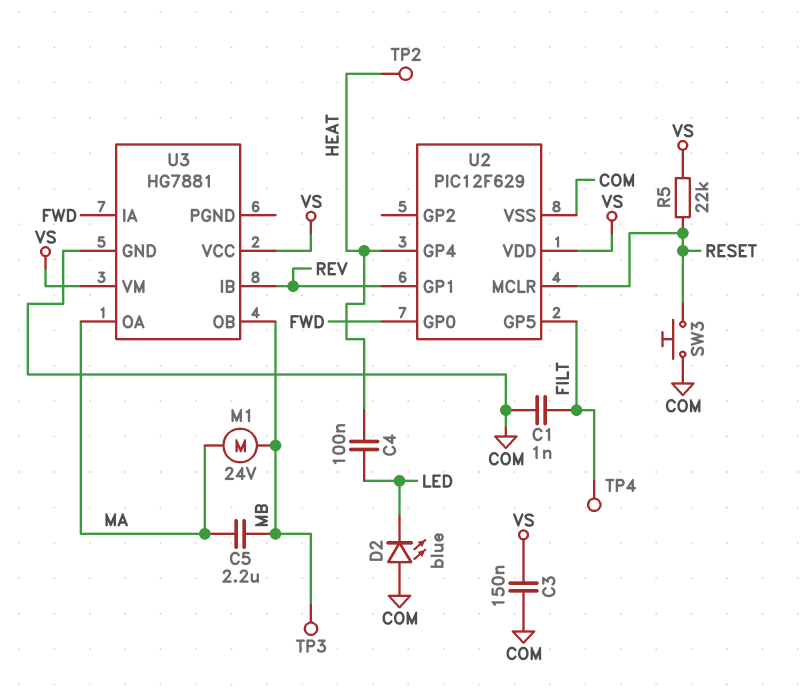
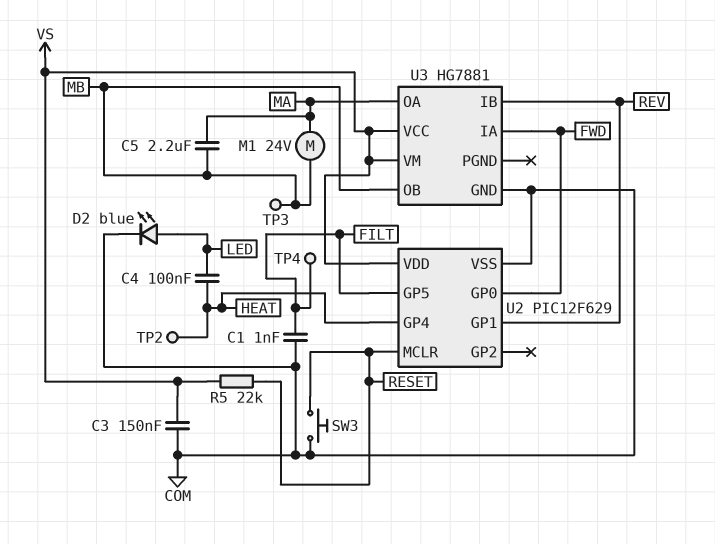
D2: LED blue (A COM, K LED) -> LED blue (A LED, K COM)

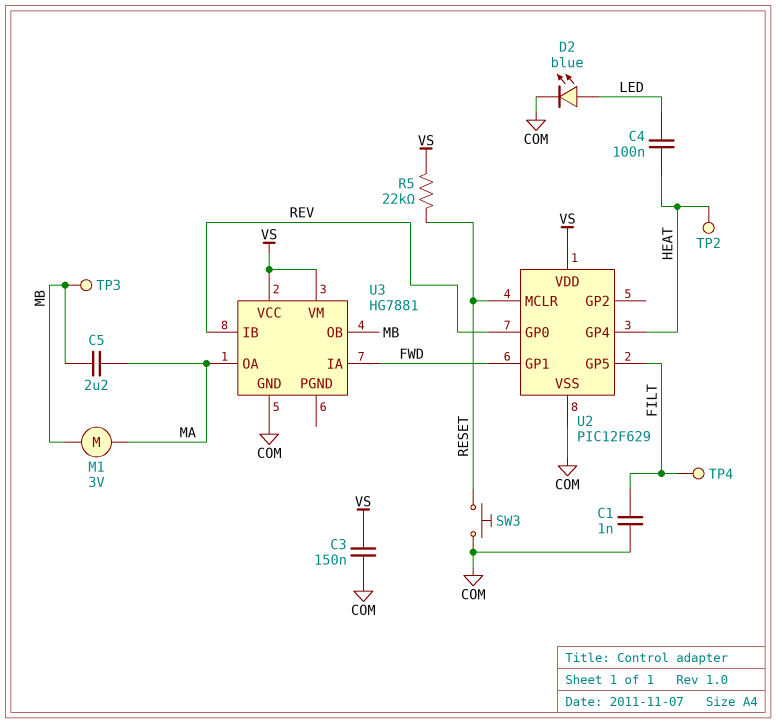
M1: motor 24V (MA, MB) -> motor 3V (MA, MB)
U2 pin GP0: FWD -> REV
U2 pin GP1: REV -> FWD

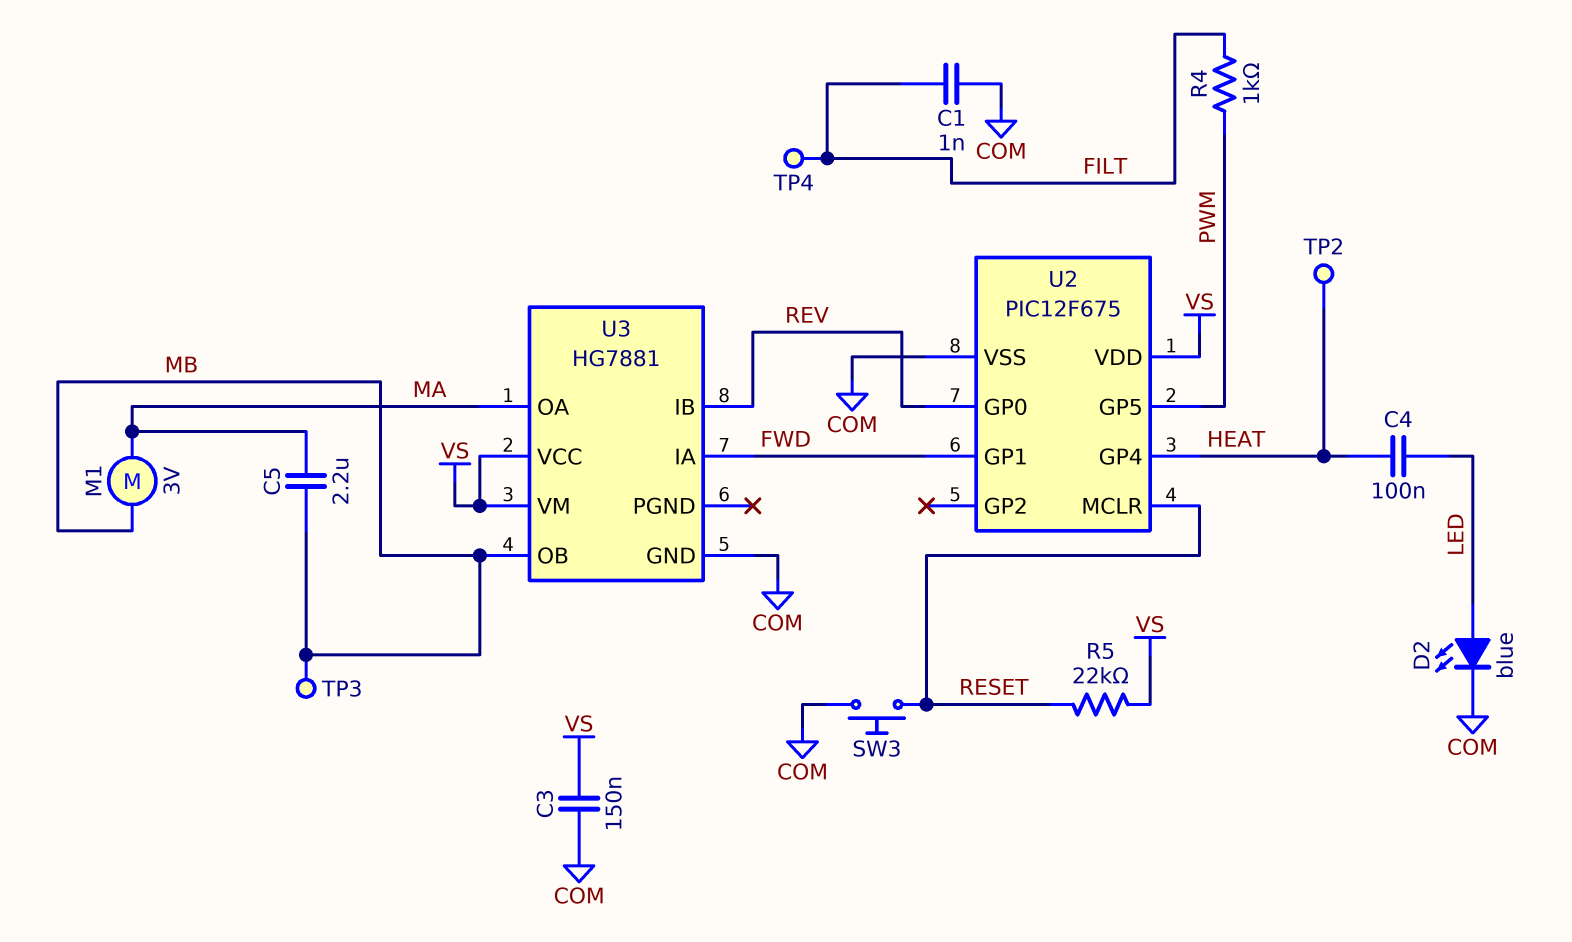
R4: none -> 1k (FILT, PWM)
U2: PIC12F629 -> PIC12F675
U2 pin GP5: FILT -> PWM

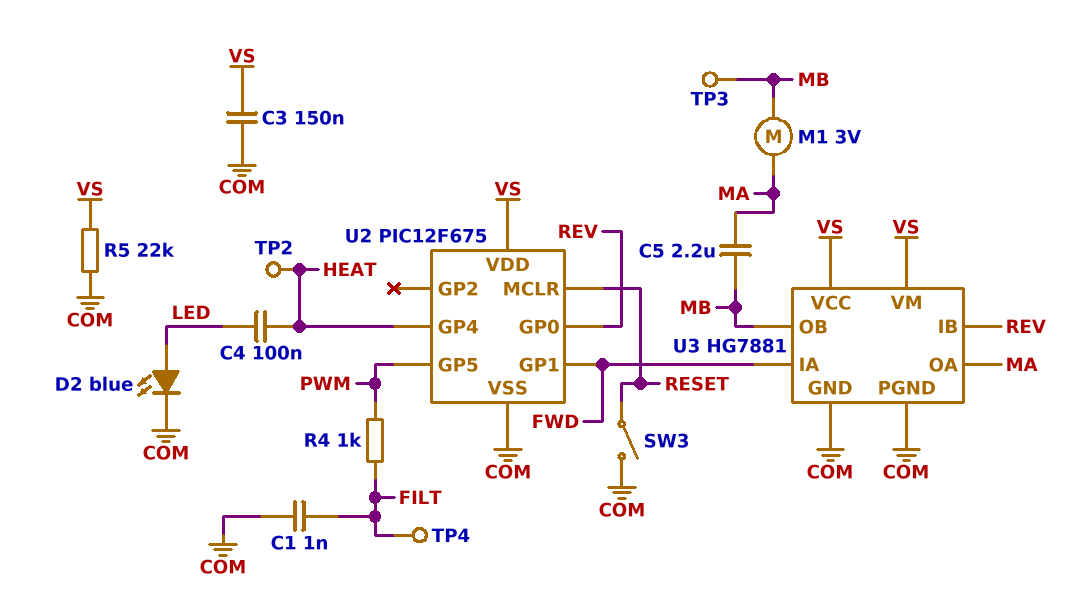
R5: 22k (RESET, VS) -> 22k (COM, VS)
SW3: button (COM, RESET) -> switch (COM, RESET)
U3 pin PGND: none -> COM

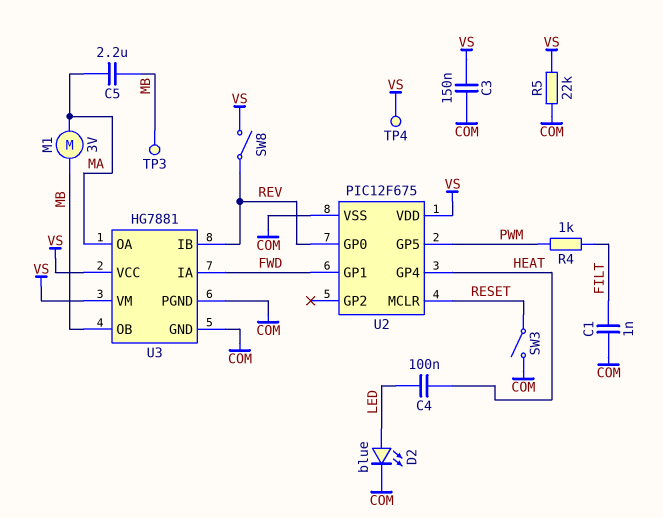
SW8: none -> switch (REV, VS)
TP2: test point (HEAT) -> none
TP4: test point (FILT) -> test point (VS)

